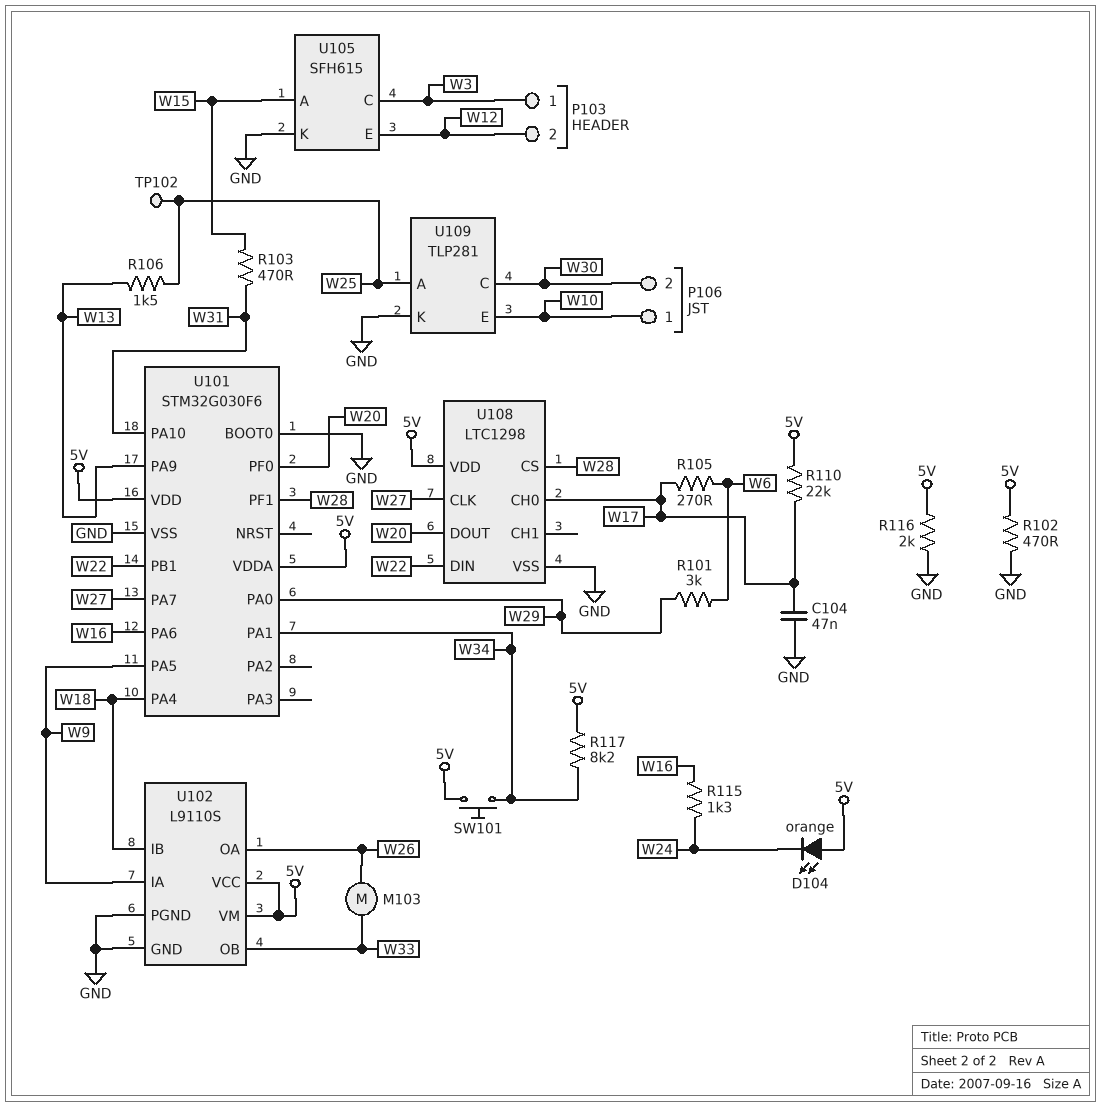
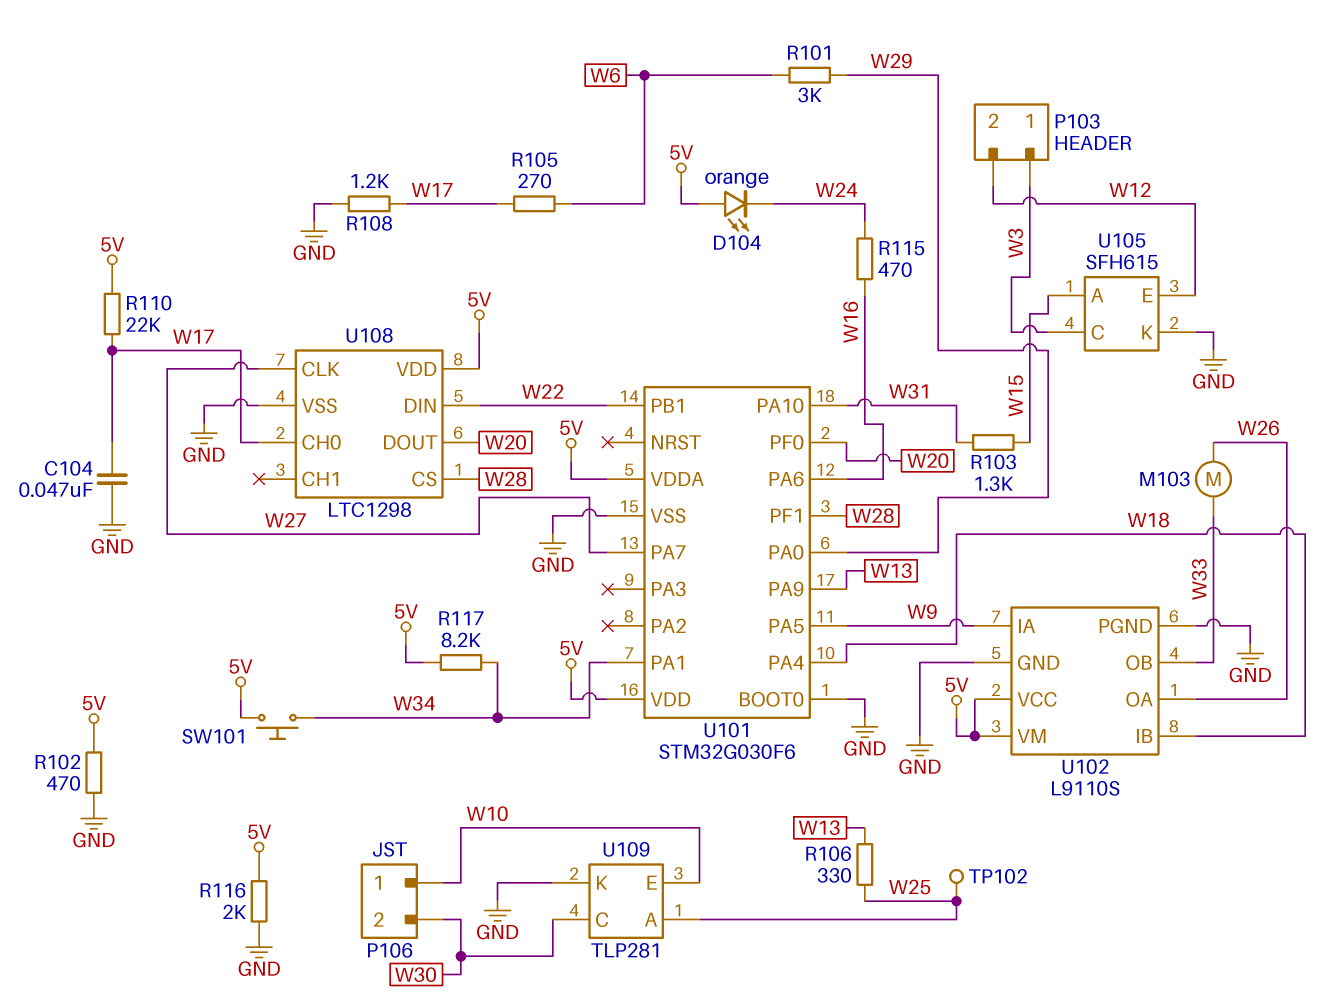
R103: 470 (W15, W31) -> 1.3k (W15, W31)
R106: 1.5k (W13, W25) -> 330 (W13, W25)
R108: none -> 1.2k (GND, W17)
R115: 1.3k (W16, W24) -> 470 (W16, W24)

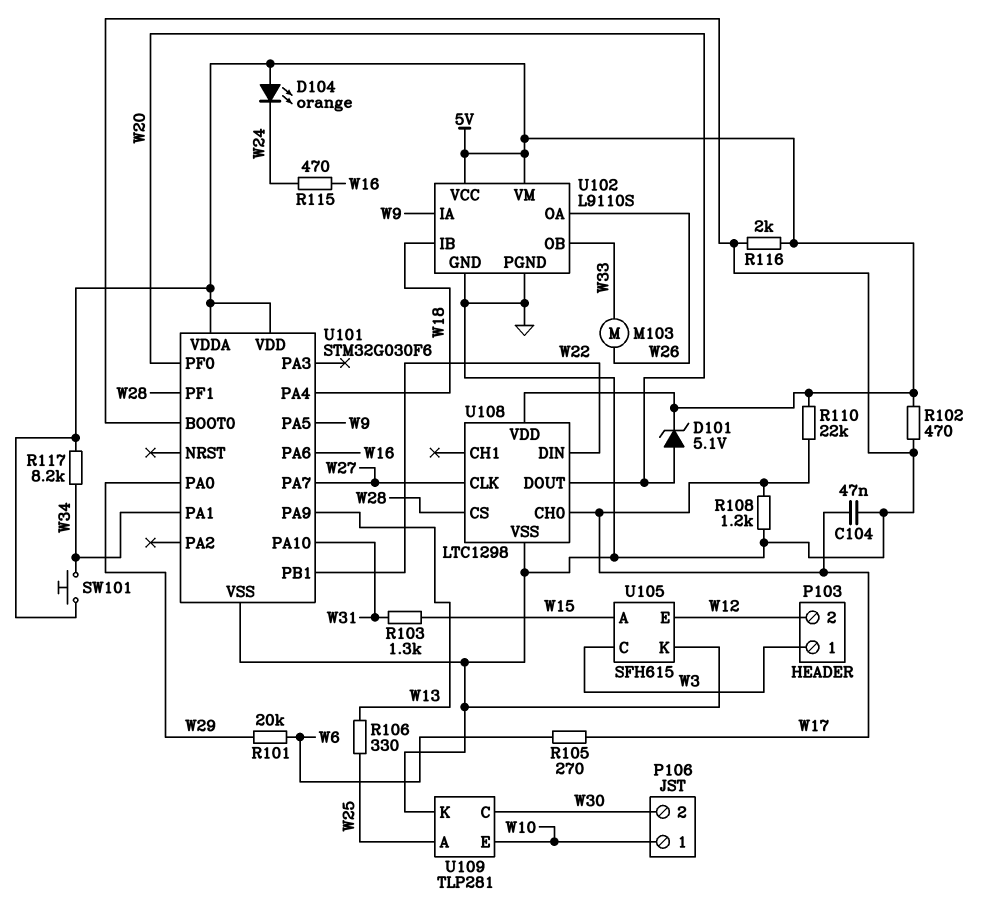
D101: none -> zener 5.1V (A W20, K 5V)
R101: 3k (W6, W29) -> 20k (W6, W29)
TP102: test point (W25) -> none

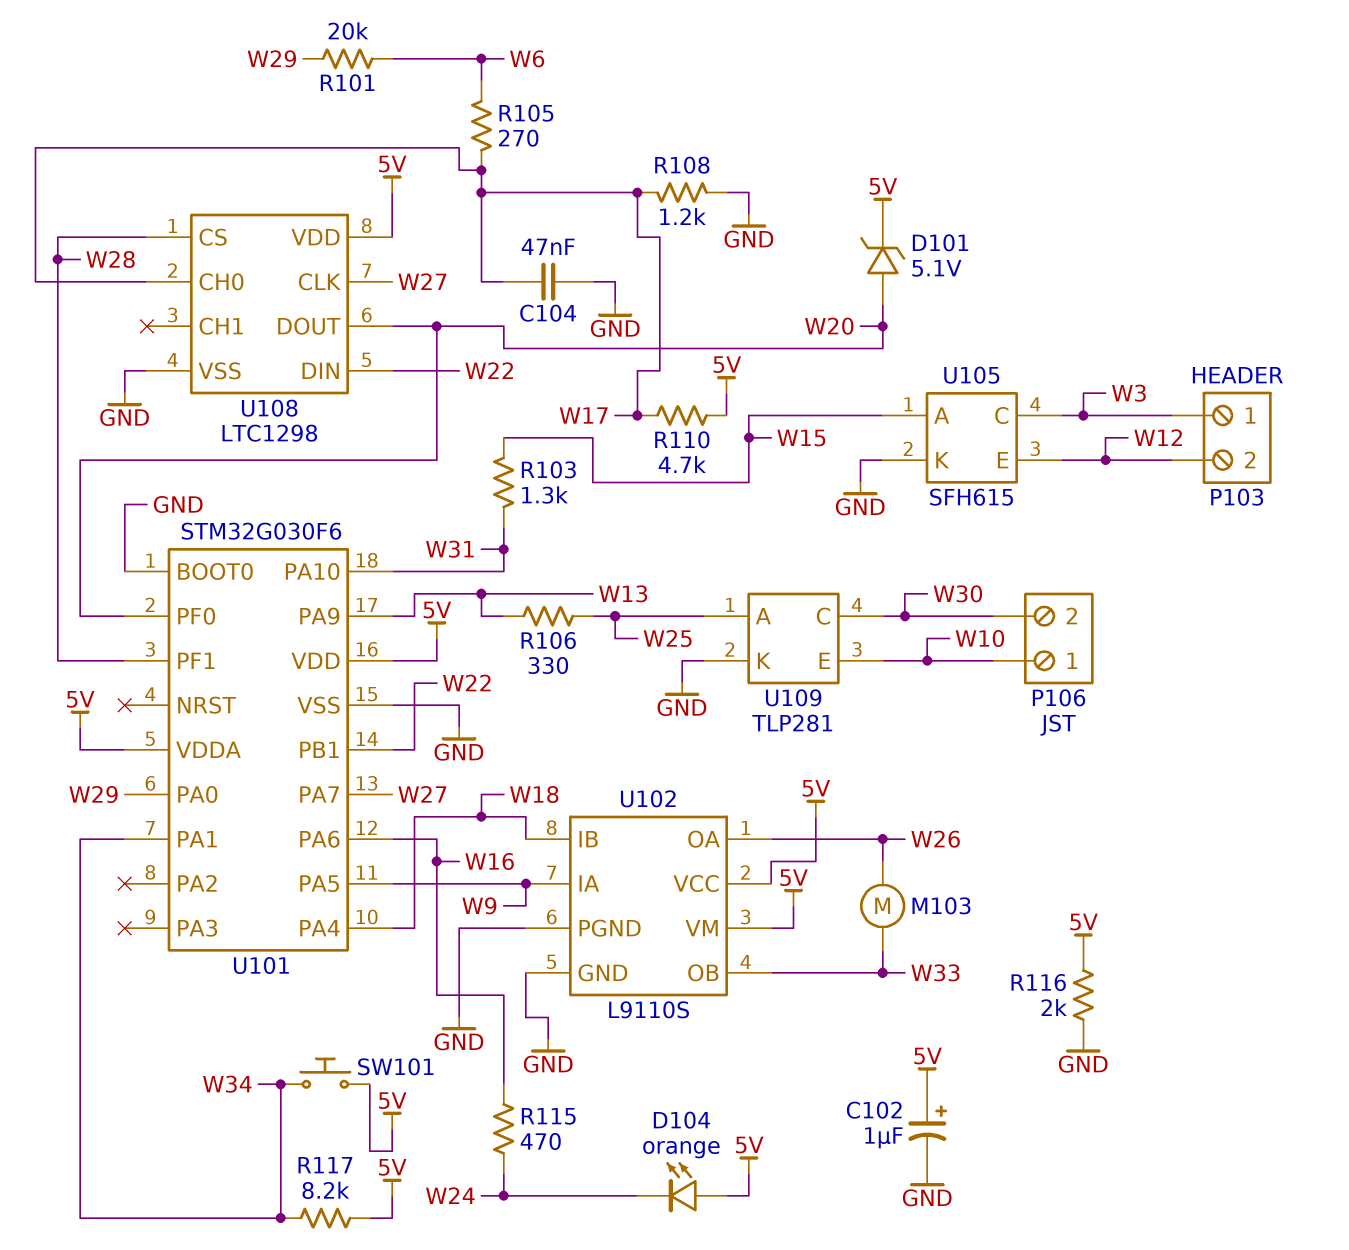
C102: none -> 1uF (plus 5V, minus GND)
R102: 470 (5V, GND) -> none
R110: 22k (5V, W17) -> 4.7k (5V, W17)

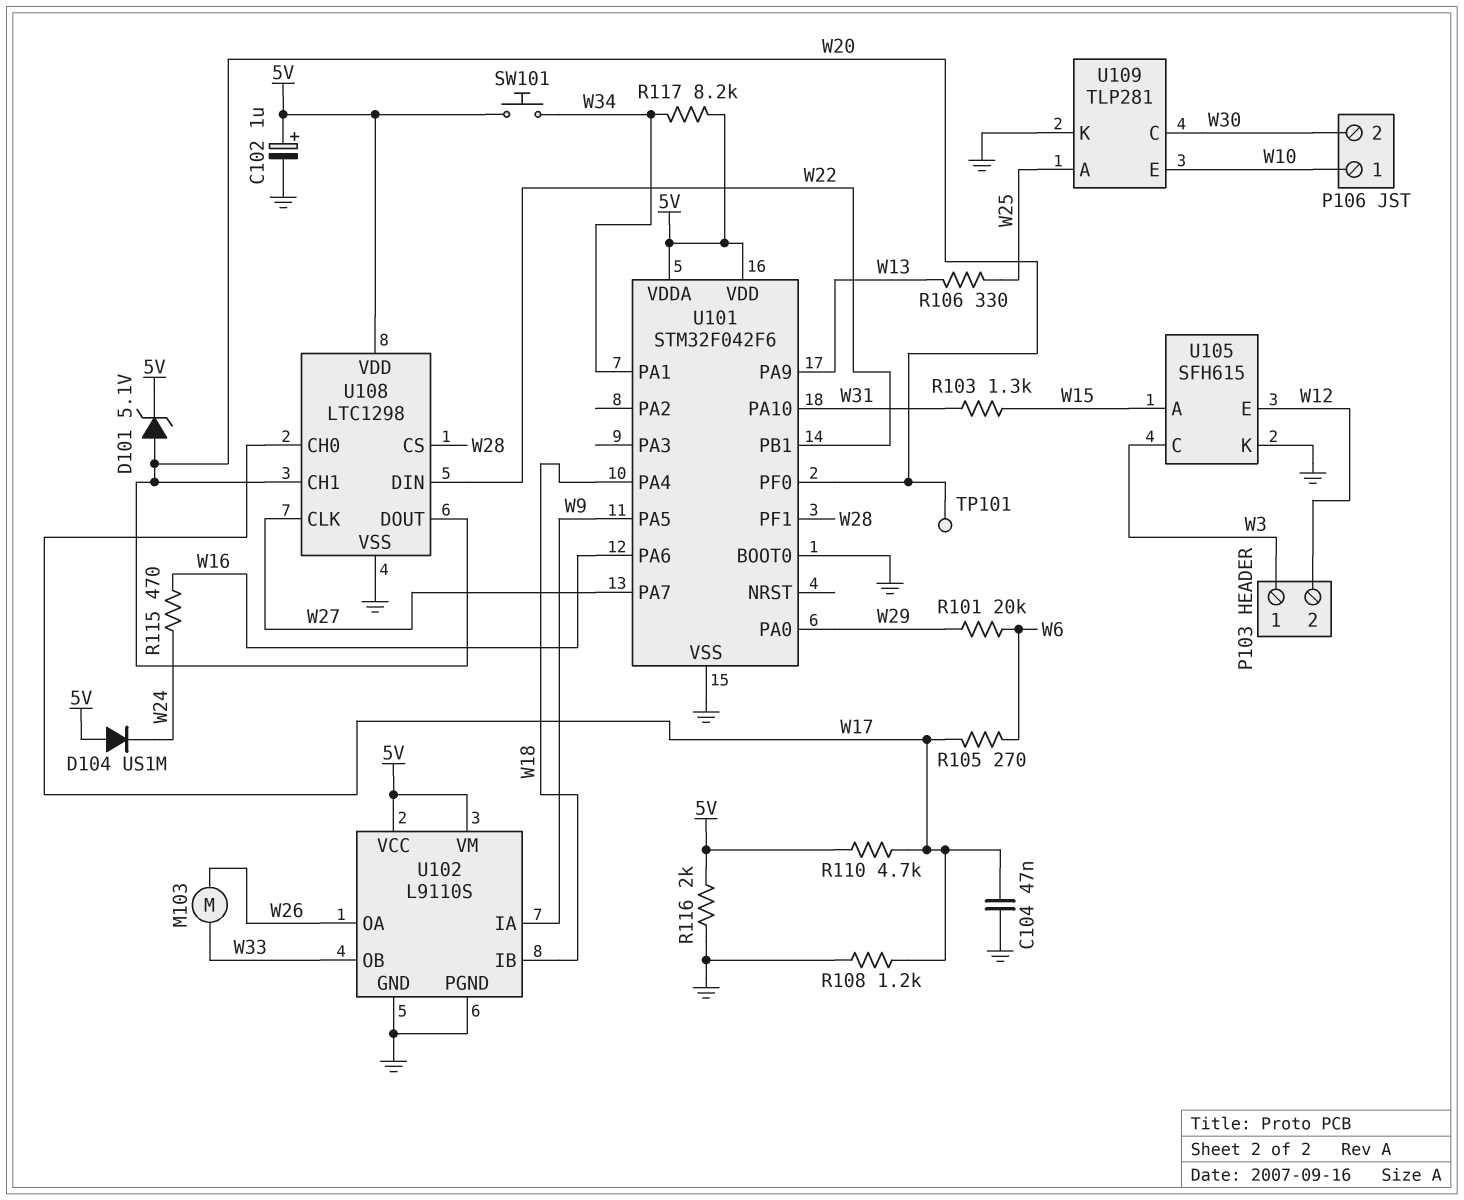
D104: LED orange (A 5V, K W24) -> diode US1M (A 5V, K W24)
TP101: none -> test point (W20)
U101: STM32G030F6 -> STM32F042F6
U108 pin CH1: none -> W20

